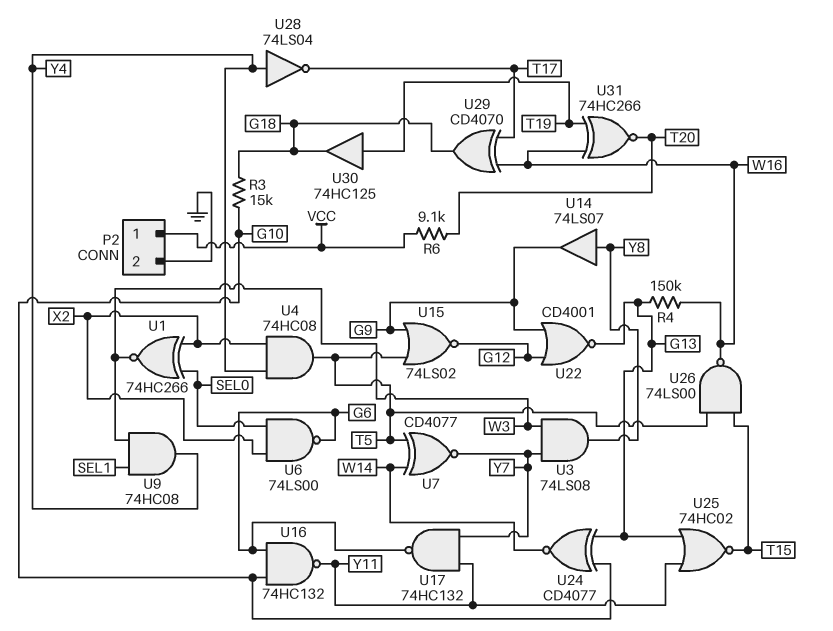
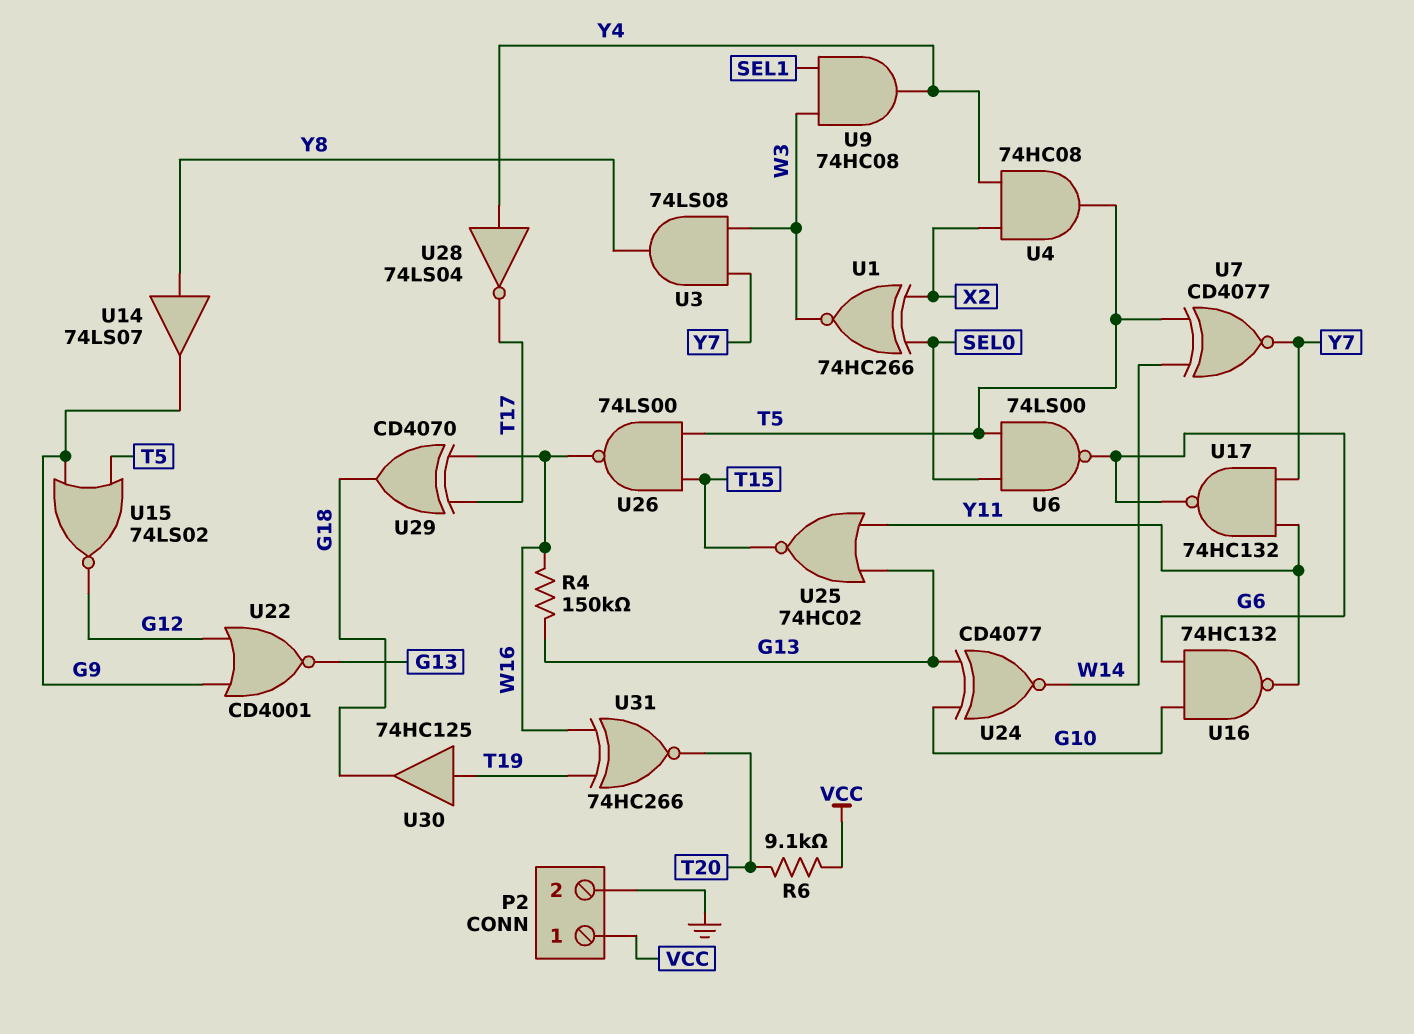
R3: 15k (G10, G18) -> none
U6: NAND 74LS00 (in SEL0, in X2, out G6) -> NAND 74LS00 (in SEL0, in T5, out G6)

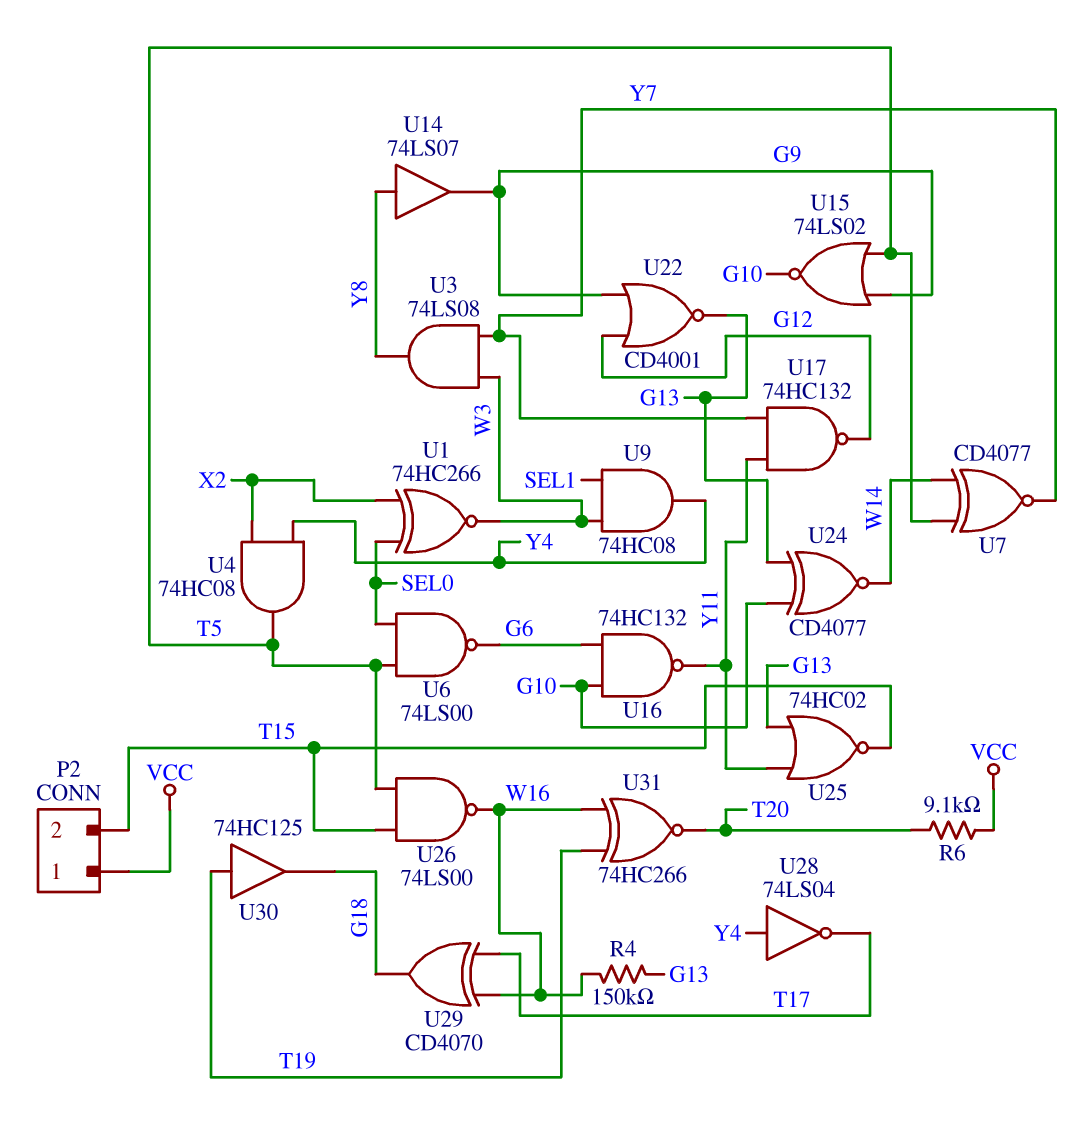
P2 pin 2: GND -> T15
U15: NOR 74LS02 (in G9, in T5, out G12) -> NOR 74LS02 (in G9, in T5, out G10)
U17: NAND 74HC132 (in Y7, in Y11, out G6) -> NAND 74HC132 (in Y7, in Y11, out G12)

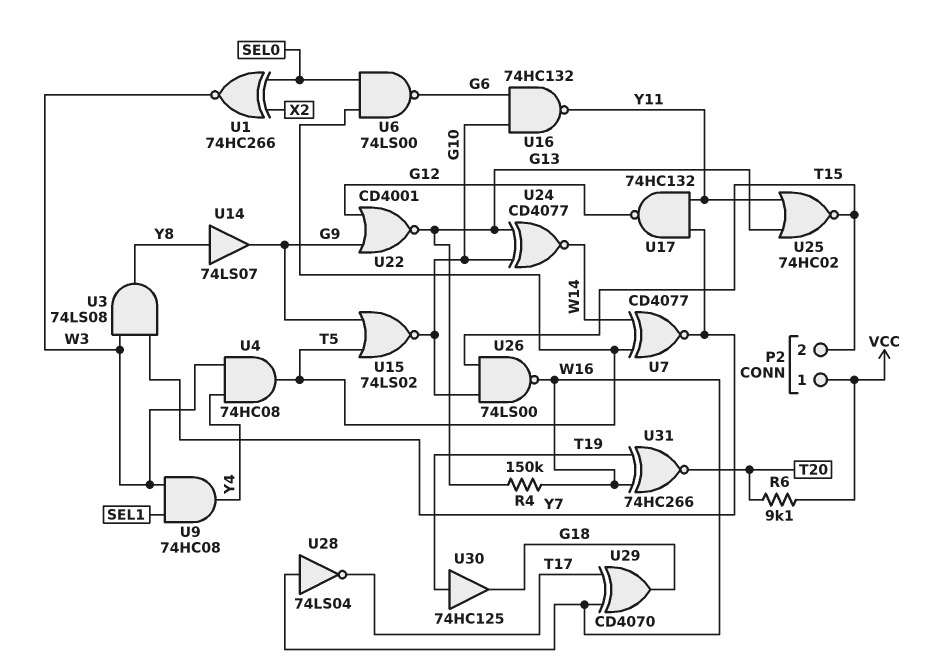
U4: AND 74HC08 (in X2, in Y4, out T5) -> AND 74HC08 (in W3, in Y4, out T5)
U26: NAND 74LS00 (in T5, in T15, out W16) -> NAND 74LS00 (in G10, in T15, out W16)
U28: NOT 74LS04 (in Y4, out T17) -> NOT 74LS04 (in W16, out T17)

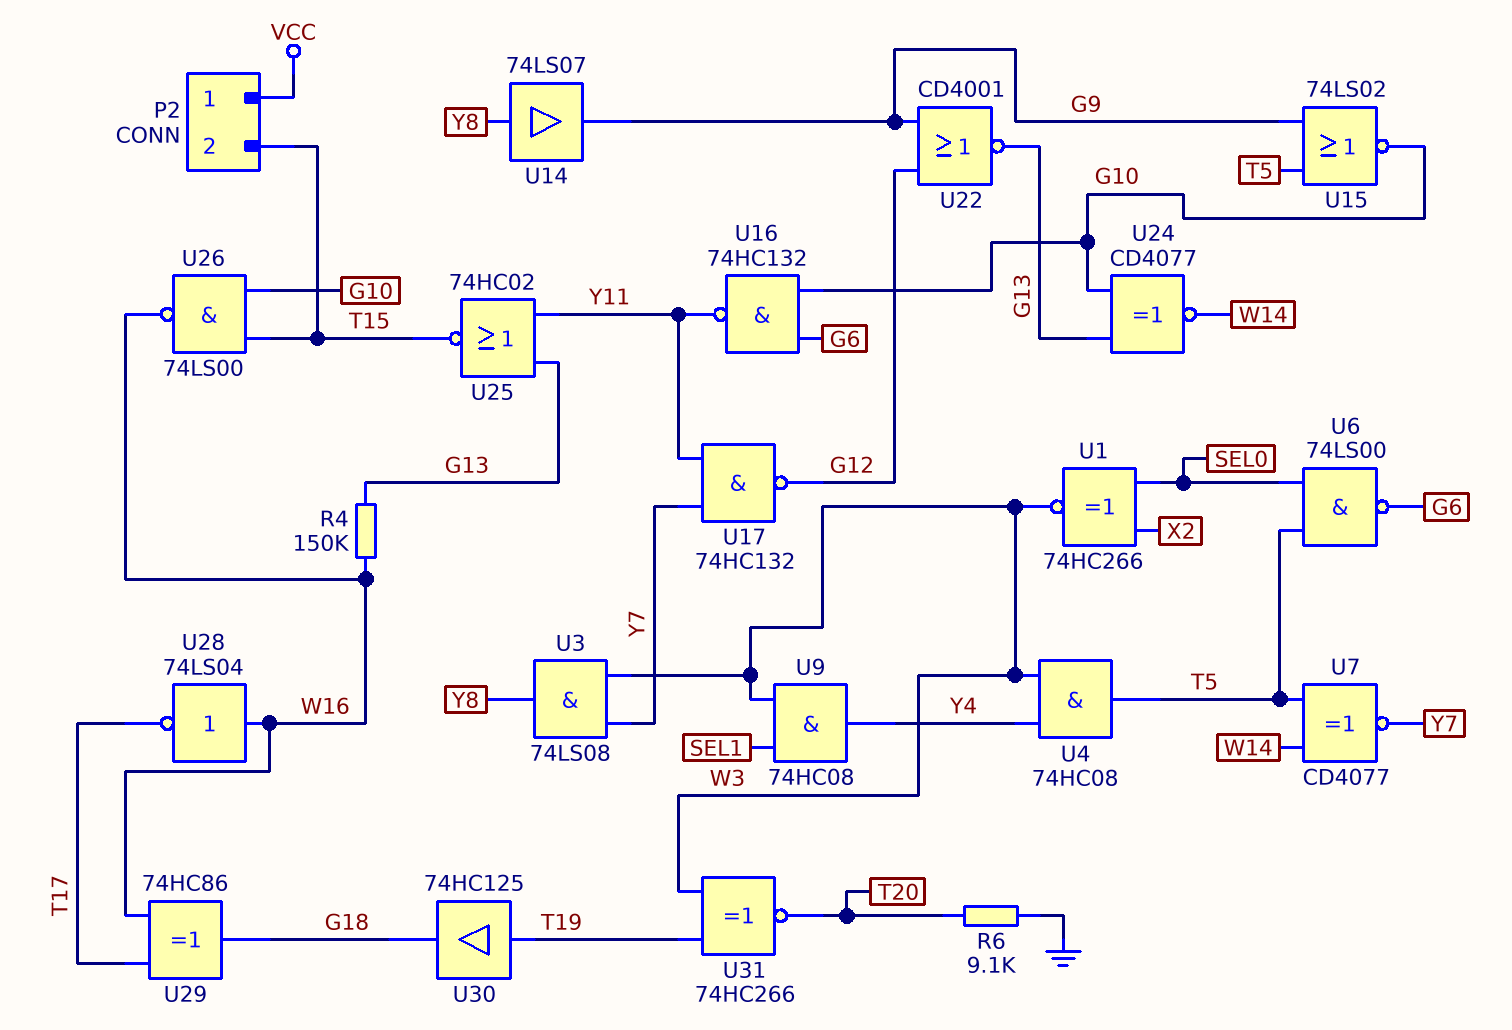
R6: 9.1k (T20, VCC) -> 9.1k (GND, T20)
U29: XOR CD4070 (in T17, in W16, out G18) -> XOR 74HC86 (in T17, in W16, out G18)
U31: XNOR 74HC266 (in T19, in W16, out T20) -> XNOR 74HC266 (in T19, in W3, out T20)

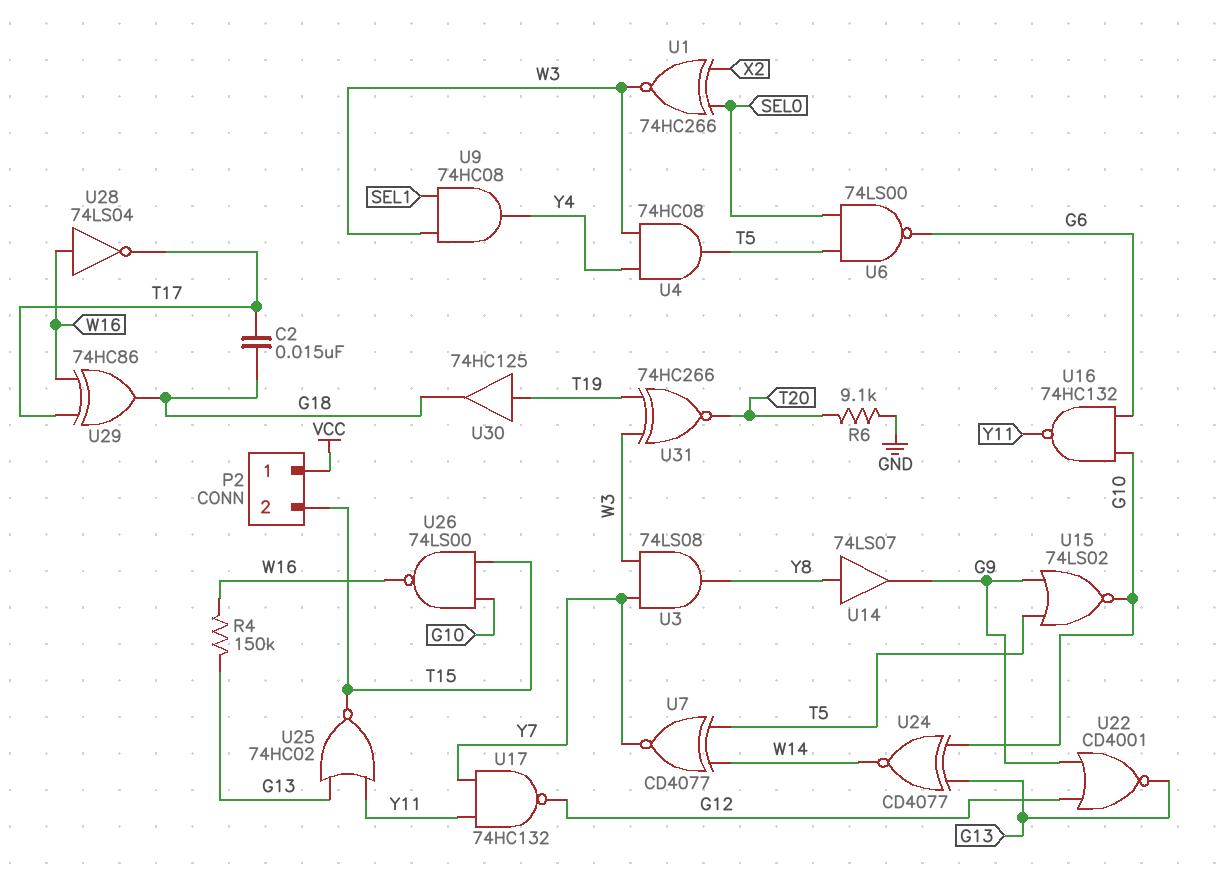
C2: none -> 15nF (G18, T17)

